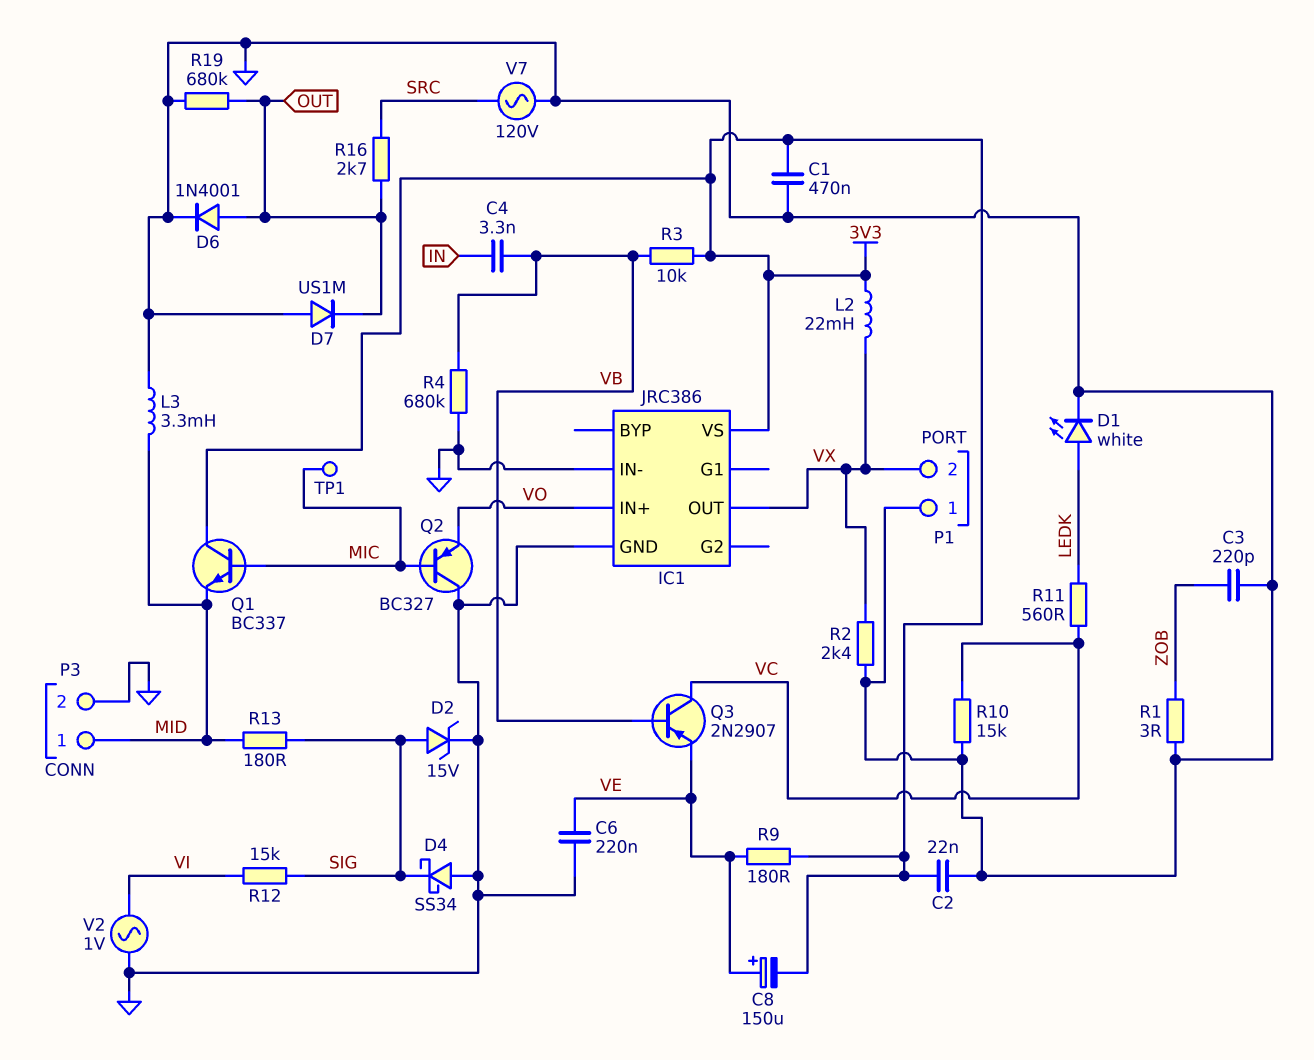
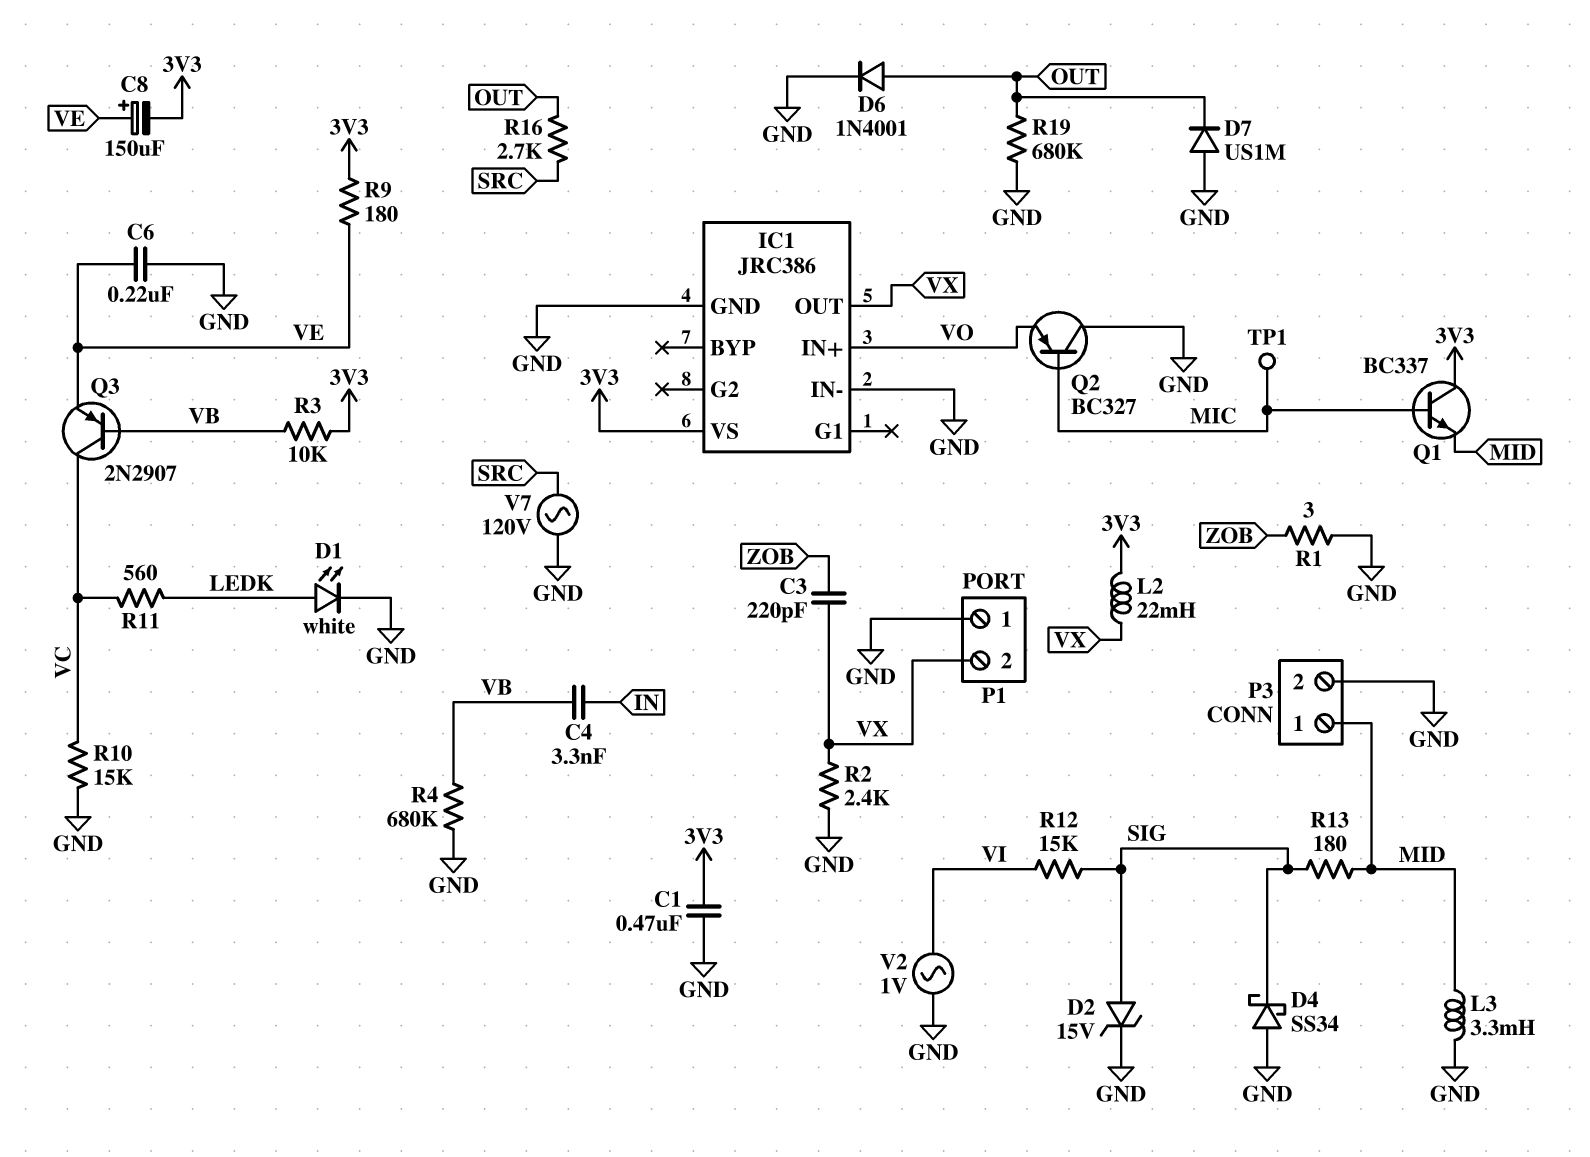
C2: 22nF (3V3, GND) -> none
C3: 220pF (GND, ZOB) -> 220pF (VX, ZOB)

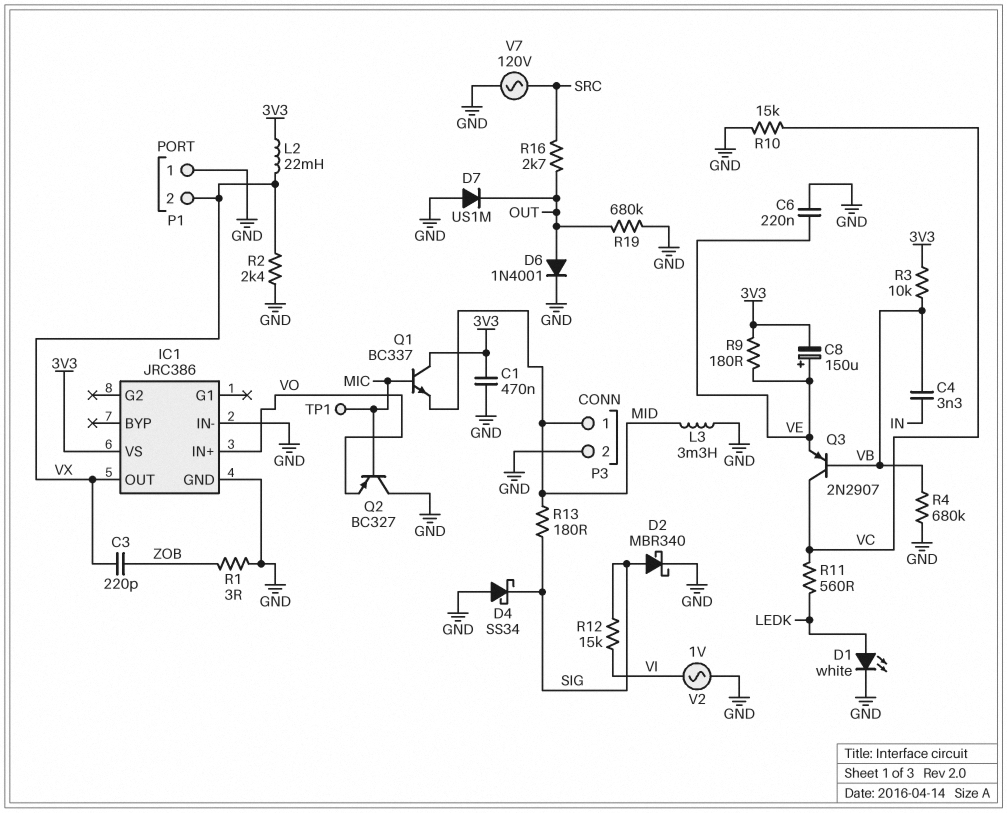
D2: zener 15V (A SIG, K GND) -> schottky MBR340 (A SIG, K GND)

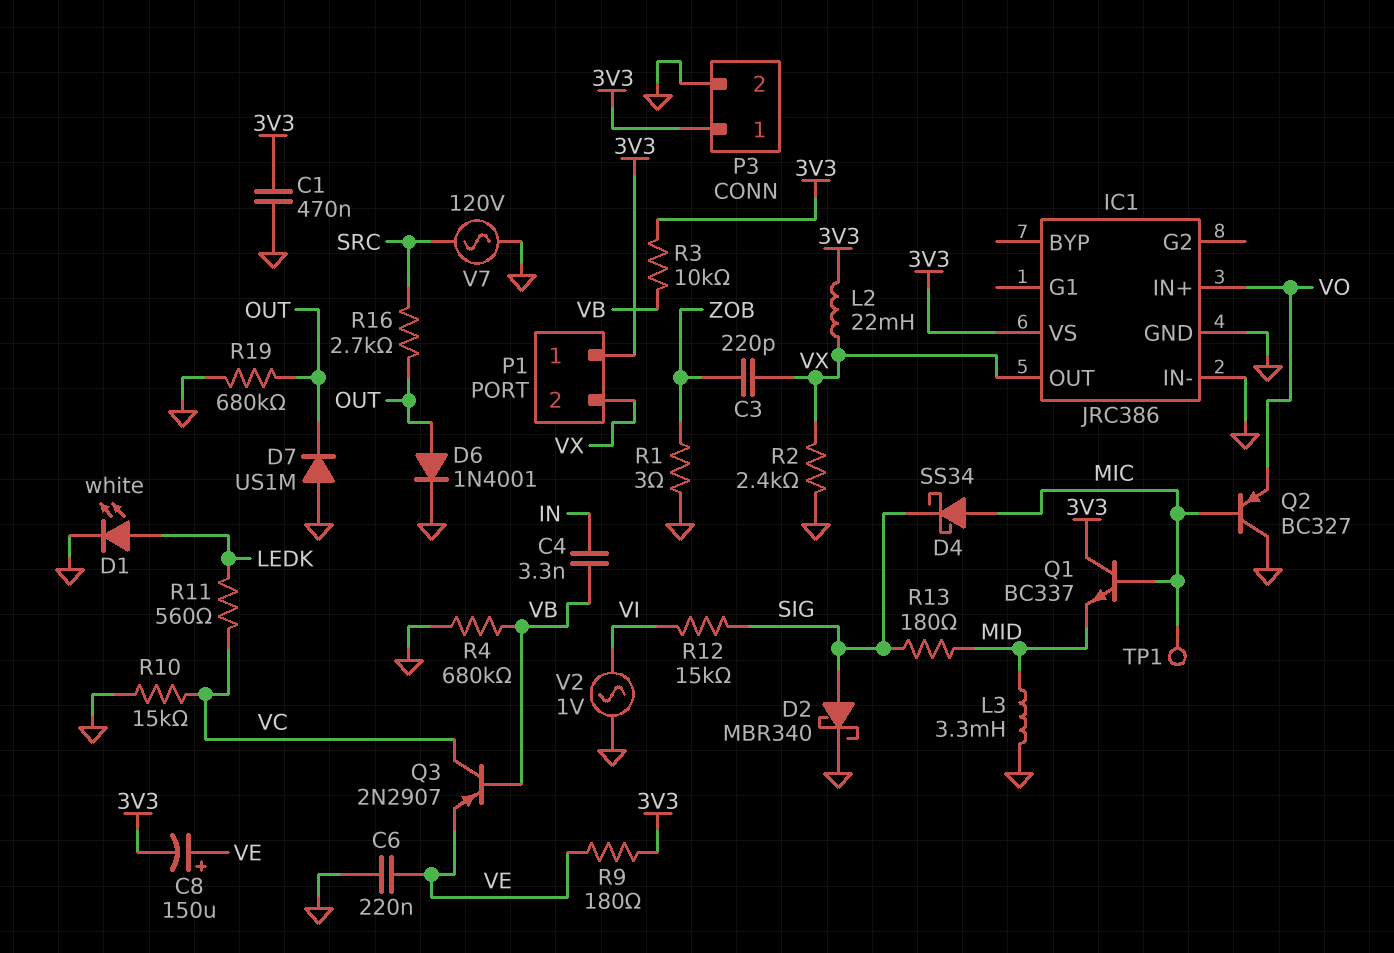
D4: schottky SS34 (A GND, K SIG) -> schottky SS34 (A MIC, K SIG)
P1 pin 1: GND -> 3V3
P3 pin 1: MID -> 3V3

